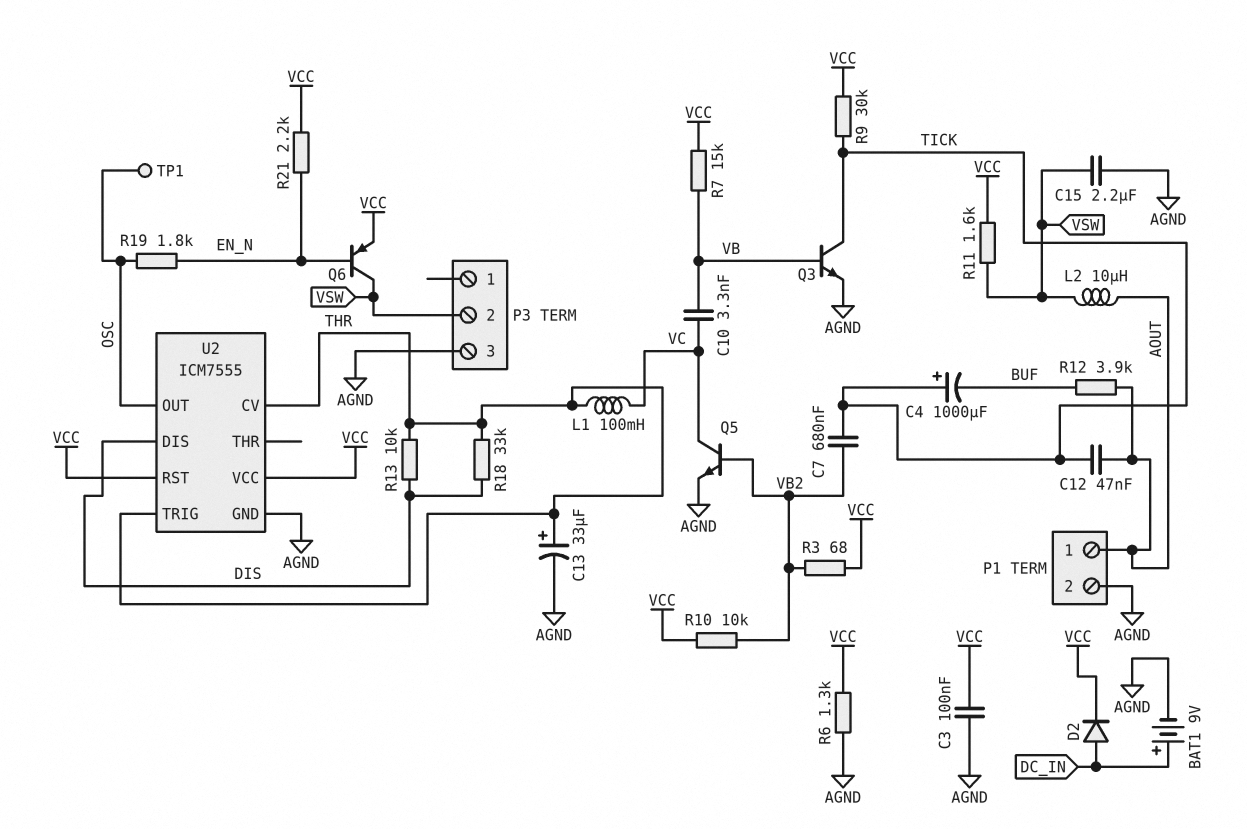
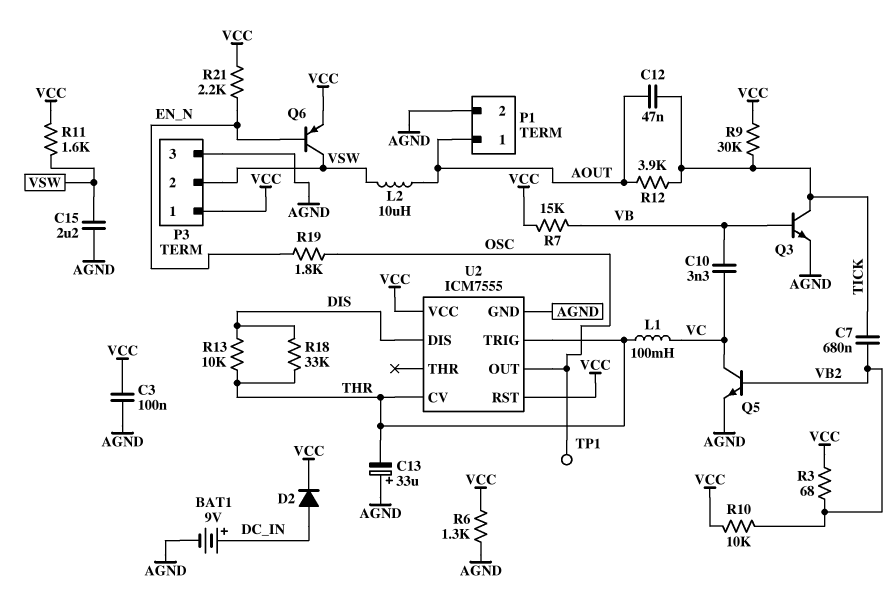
C4: 1000uF (plus TICK, minus BUF) -> none
C13: 33uF (plus THR, minus AGND) -> 33uF (plus AGND, minus THR)
P3 pin 1: none -> VCC
R12: 3.9k (AOUT, BUF) -> 3.9k (AOUT, TICK)

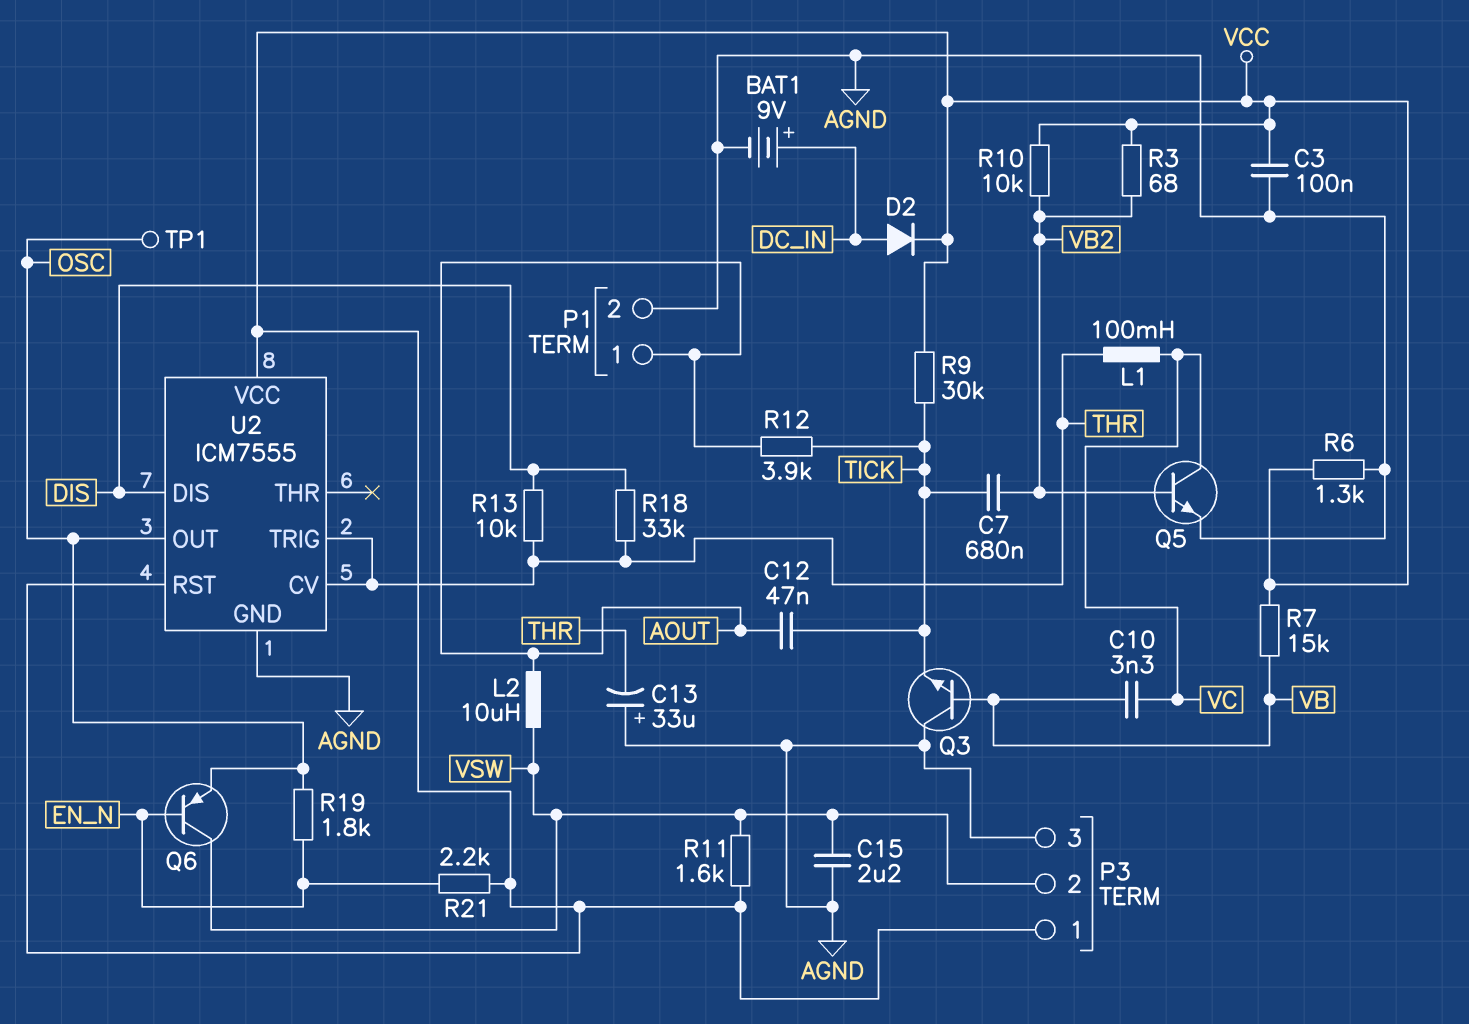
Q3: NPN (B VB, C TICK, E AGND) -> NPN (B VB, C AGND, E TICK)
Q6: PNP (B EN_N, C VSW, E VCC) -> PNP (B EN_N, C VSW, E OSC)

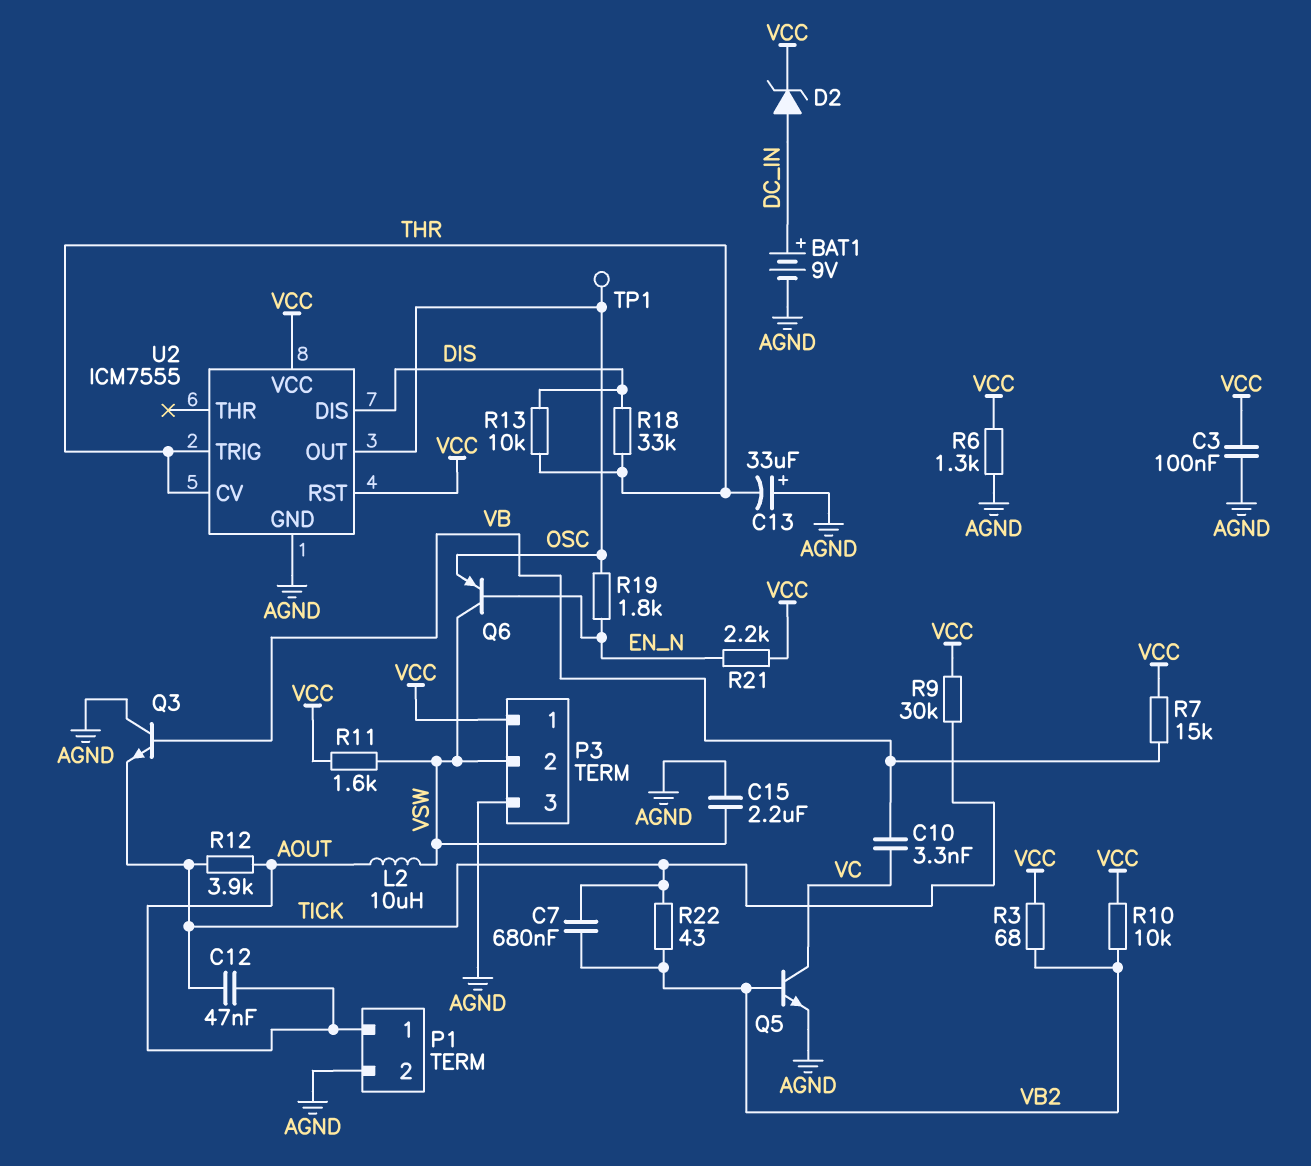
D2: diode (A DC_IN, K VCC) -> zener (A DC_IN, K VCC)
L1: 100mH (THR, VC) -> none
R22: none -> 43 (TICK, VB2)

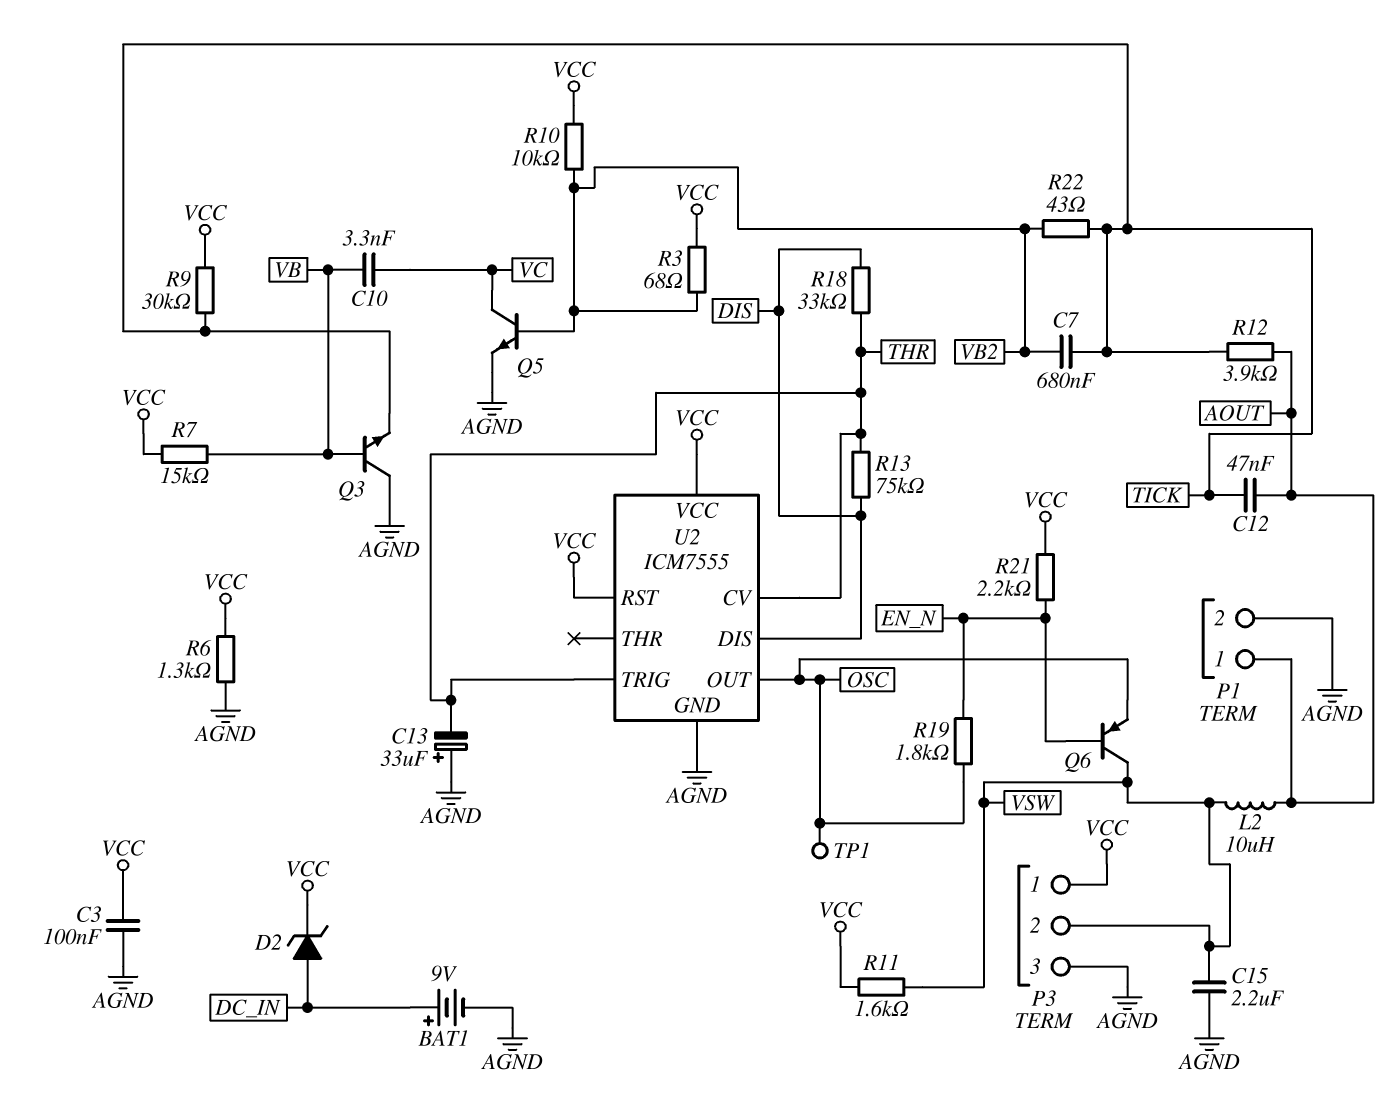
R13: 10k (DIS, THR) -> 75k (DIS, THR)

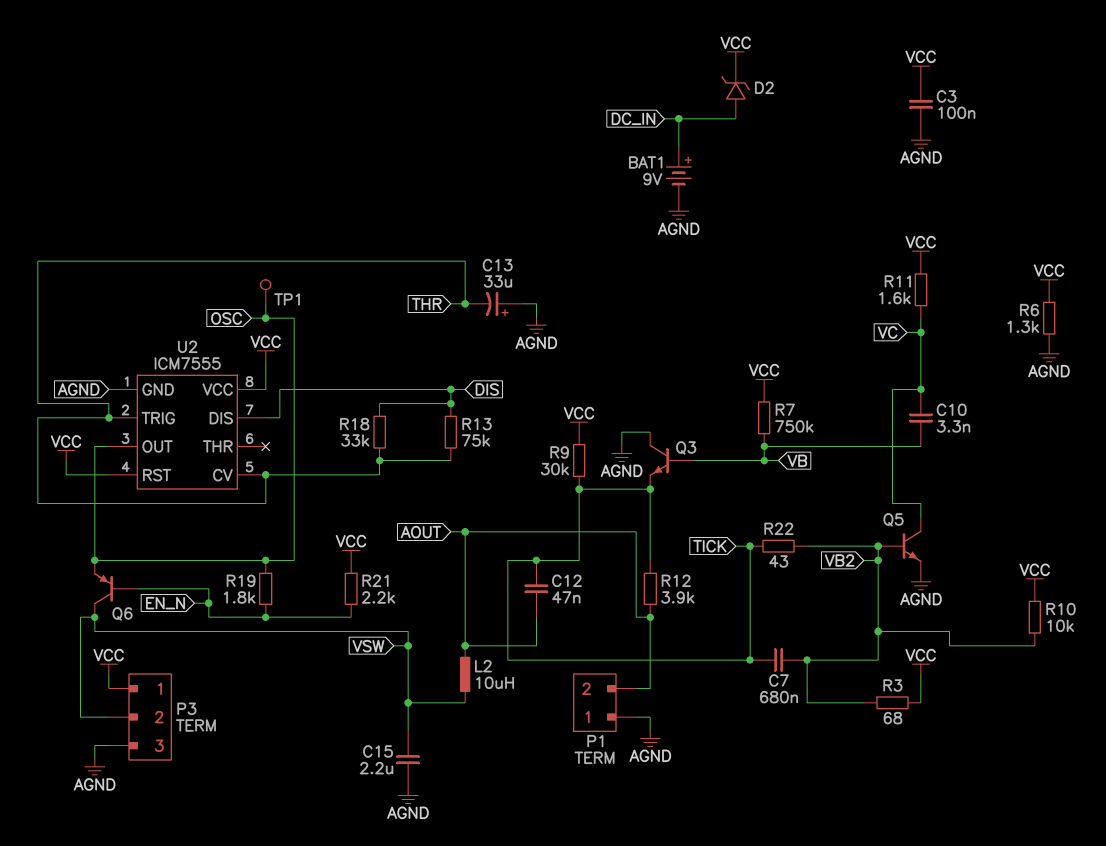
P1 pin 1: AOUT -> AGND
P1 pin 2: AGND -> AOUT
R7: 15k (VB, VCC) -> 750k (VB, VCC)
R11: 1.6k (VCC, VSW) -> 1.6k (VC, VCC)

